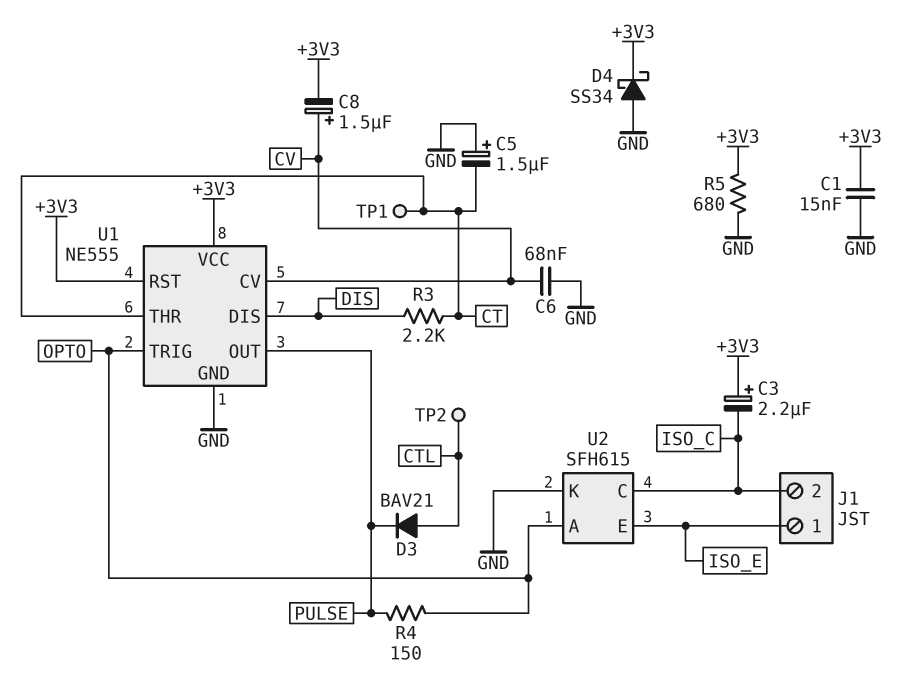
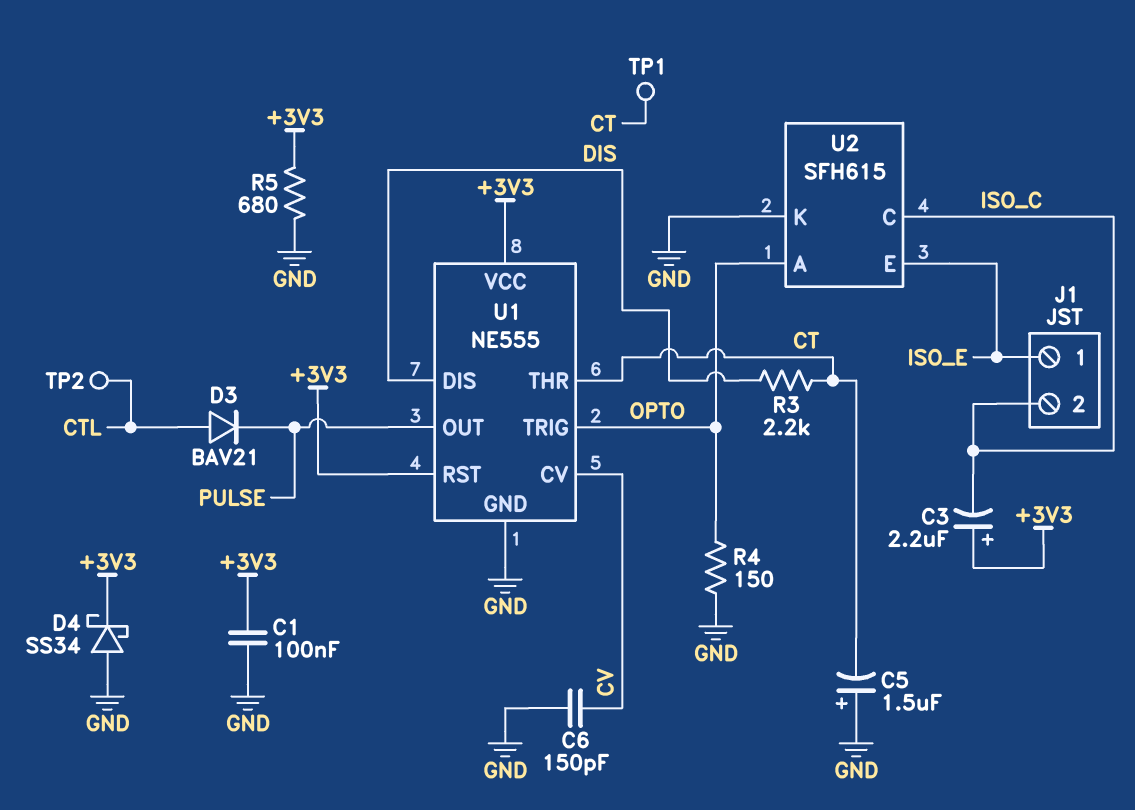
C1: 15nF (+3V3, GND) -> 100nF (+3V3, GND)
C6: 68nF (CV, GND) -> 150pF (CV, GND)
C8: 1.5uF (plus CV, minus +3V3) -> none
R4: 150 (OPTO, PULSE) -> 150 (GND, OPTO)

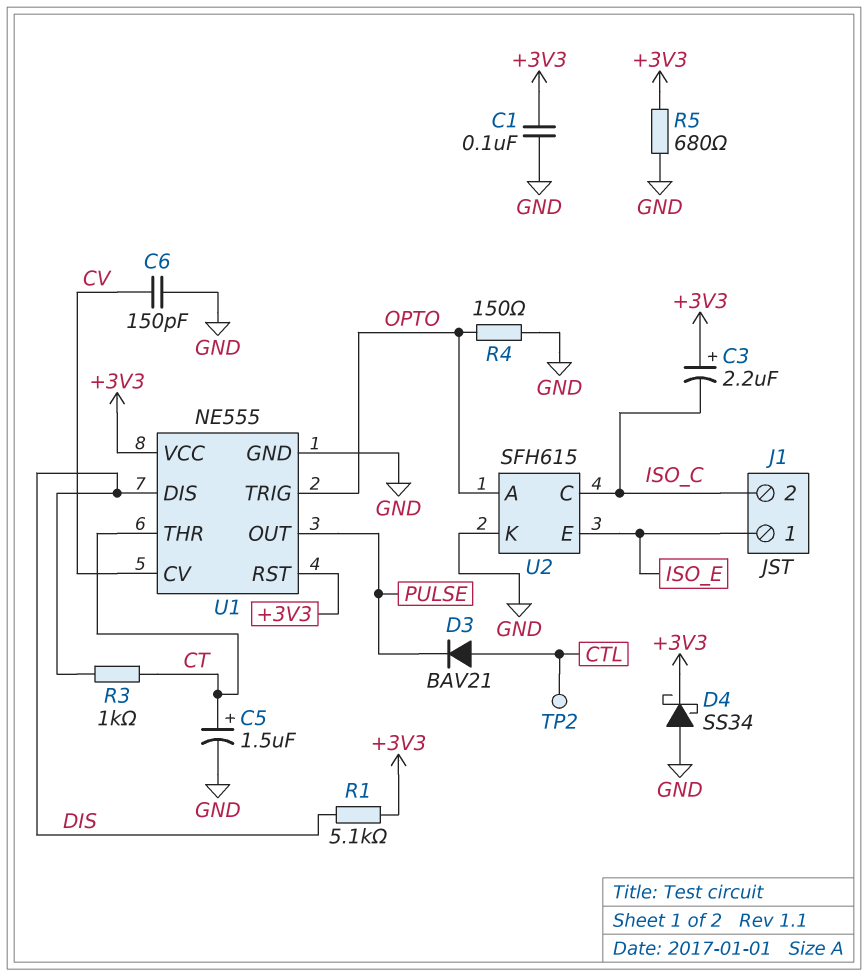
C5: 1.5uF (plus GND, minus CT) -> 1.5uF (plus CT, minus GND)
R1: none -> 5.1k (+3V3, DIS)
R3: 2.2k (CT, DIS) -> 1k (CT, DIS)
TP1: test point (CT) -> none

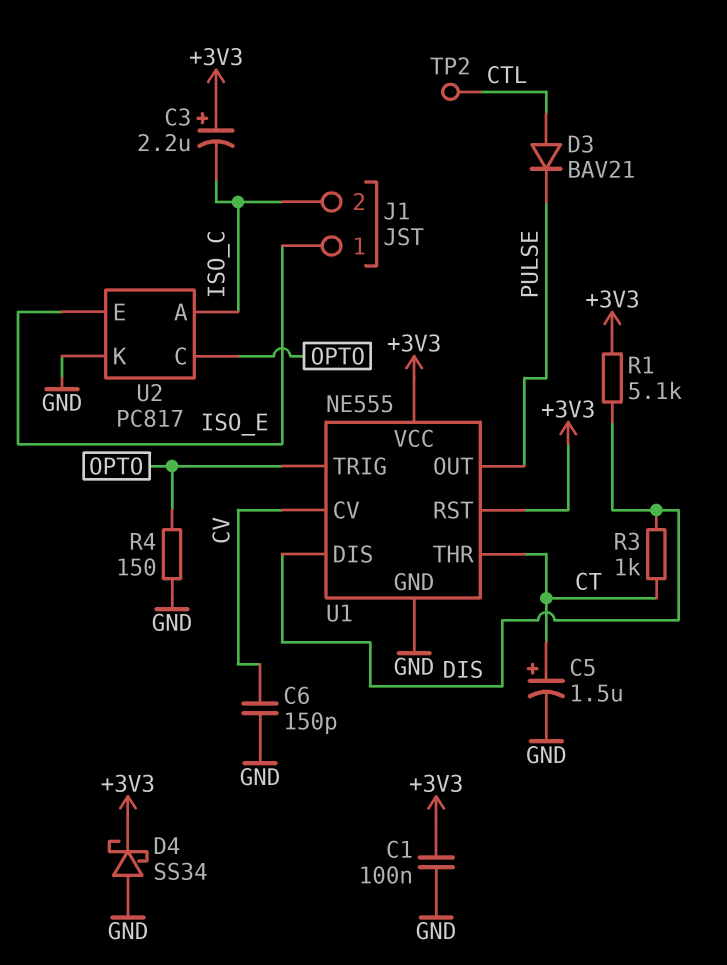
R5: 680 (+3V3, GND) -> none
U2: SFH615 -> PC817
U2 pin A: OPTO -> ISO_C
U2 pin C: ISO_C -> OPTO

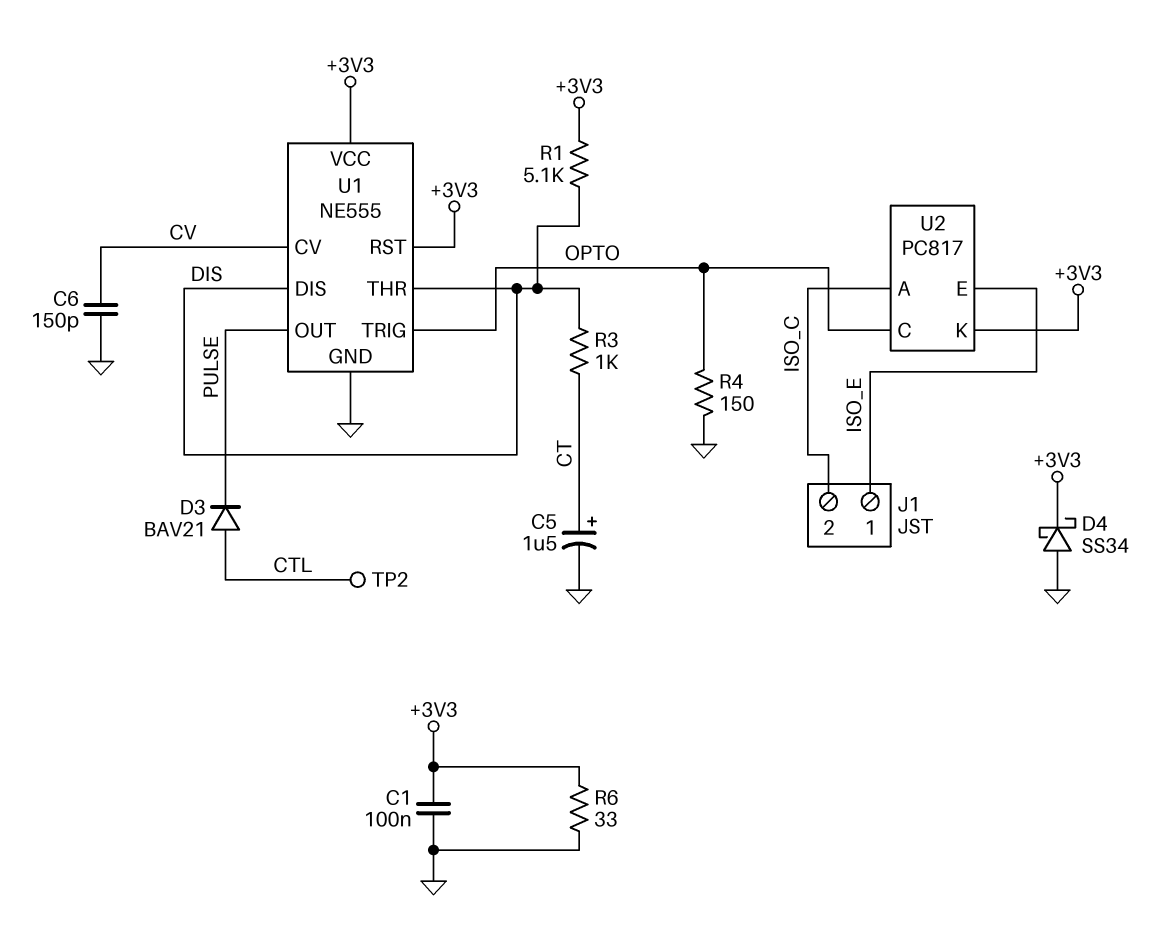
C3: 2.2uF (plus +3V3, minus ISO_C) -> none
R6: none -> 33 (+3V3, GND)
U1 pin THR: CT -> DIS
U2 pin K: GND -> +3V3

